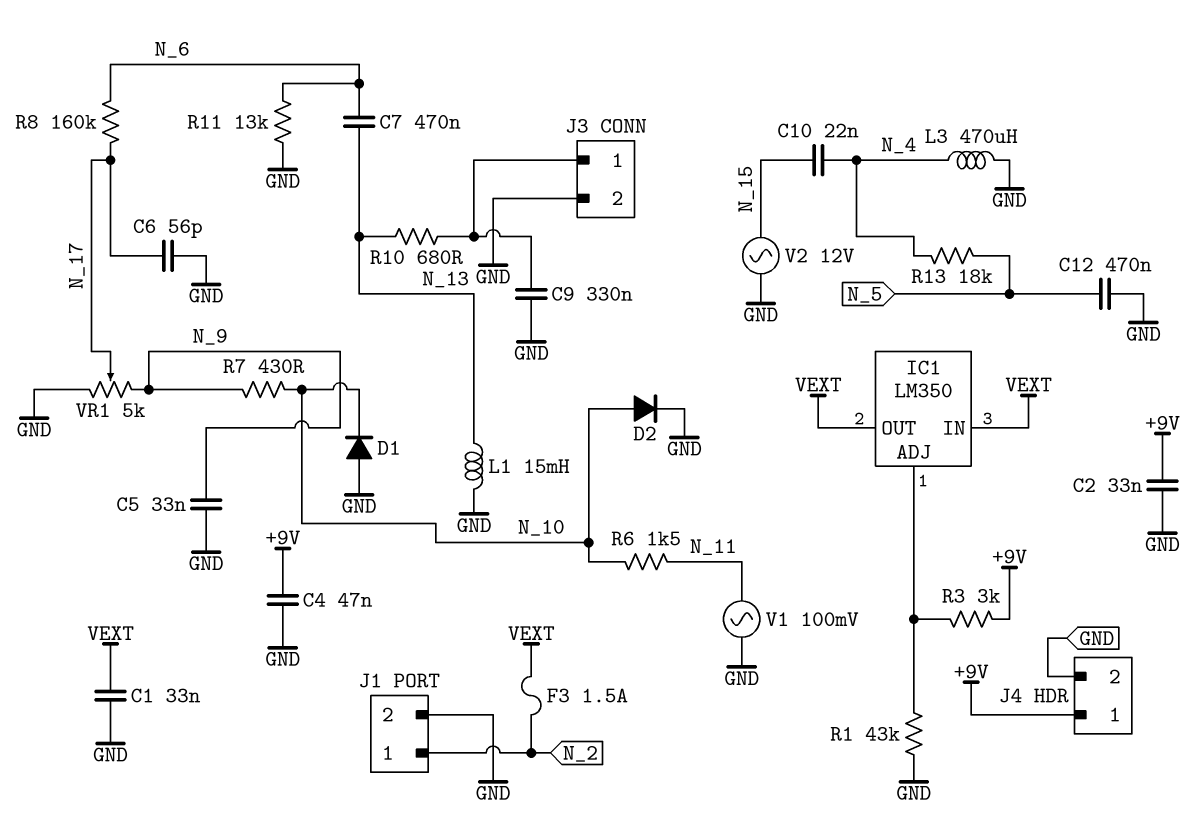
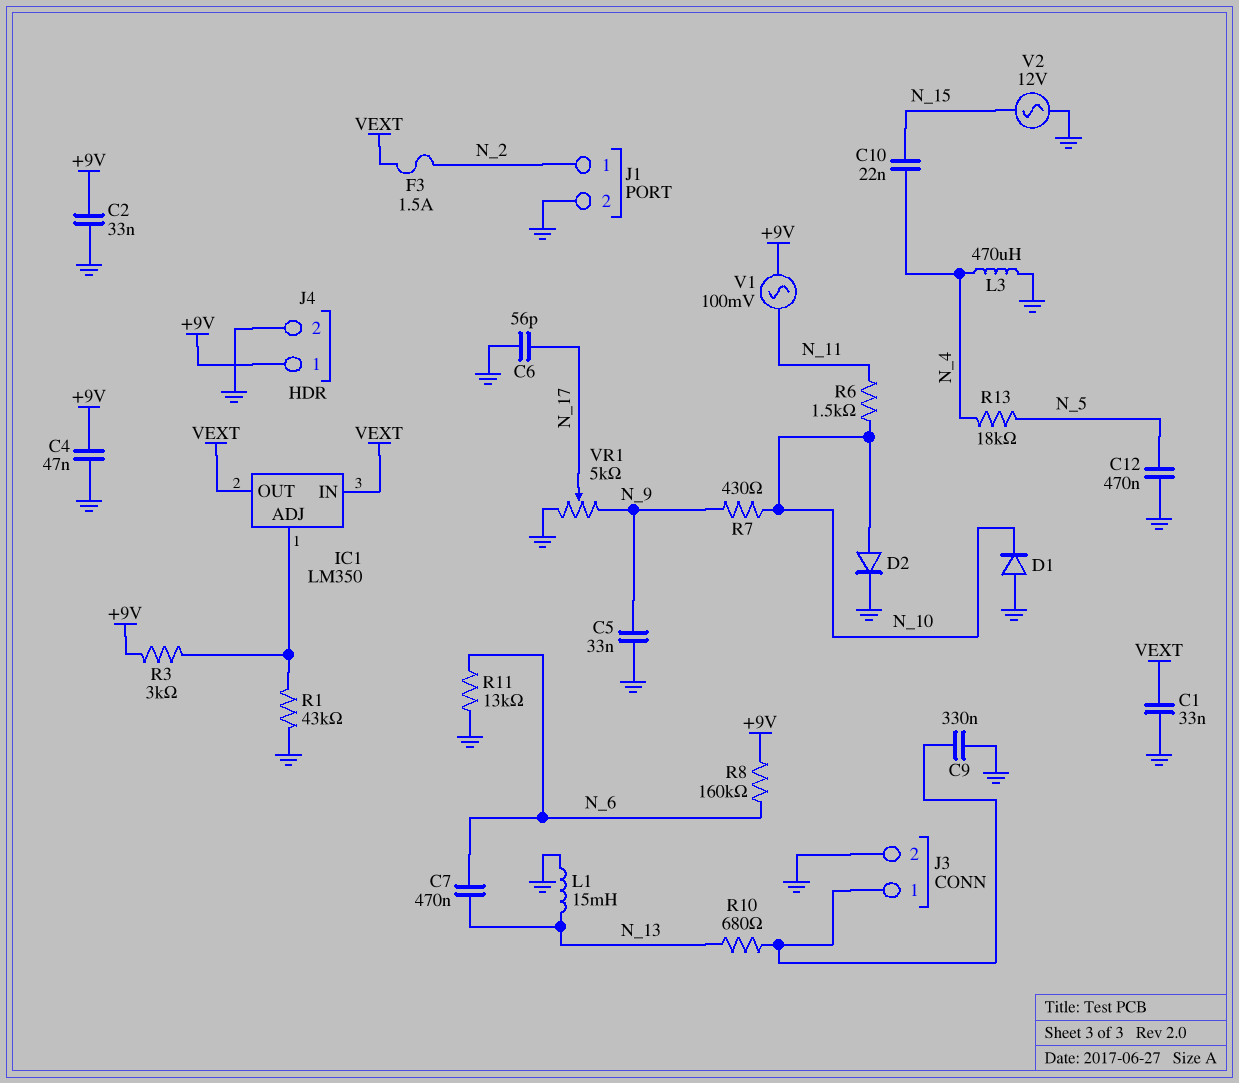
R8: 160k (N_6, N_17) -> 160k (+9V, N_6)
V1: AC 100mV (GND, N_11) -> AC 100mV (+9V, N_11)

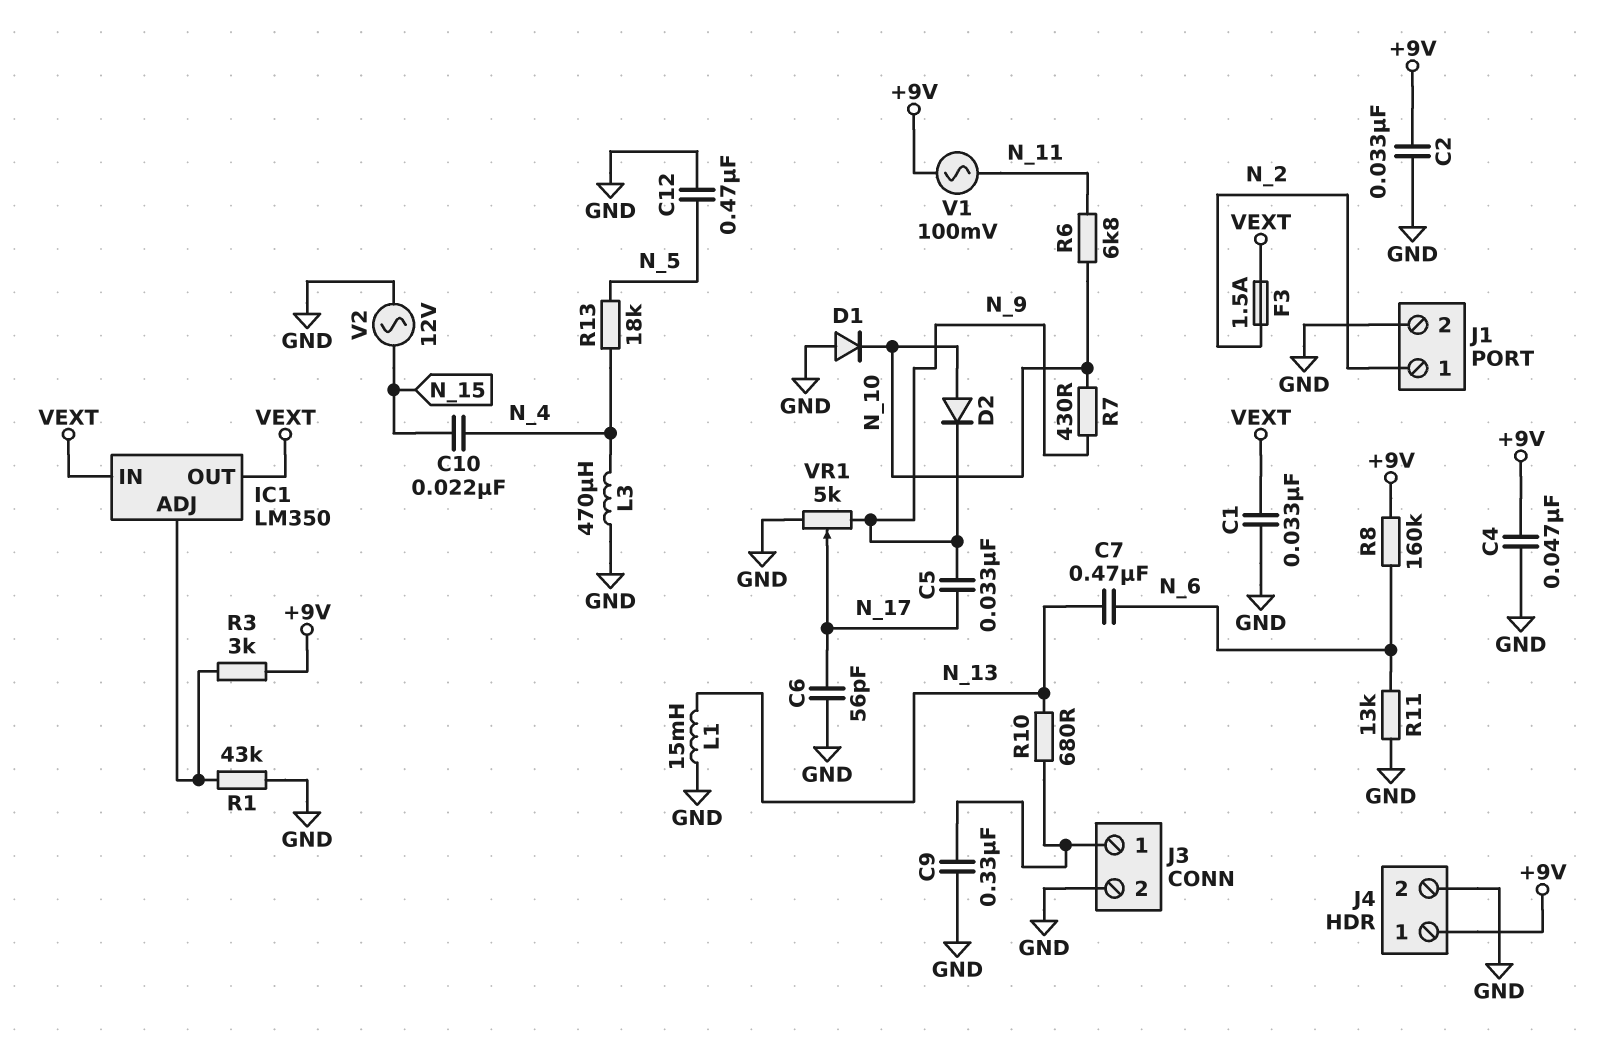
C5: 33nF (GND, N_9) -> 33nF (N_9, N_17)
D2: diode (A N_10, K GND) -> diode (A N_10, K N_9)
R6: 1.5k (N_10, N_11) -> 6.8k (N_10, N_11)

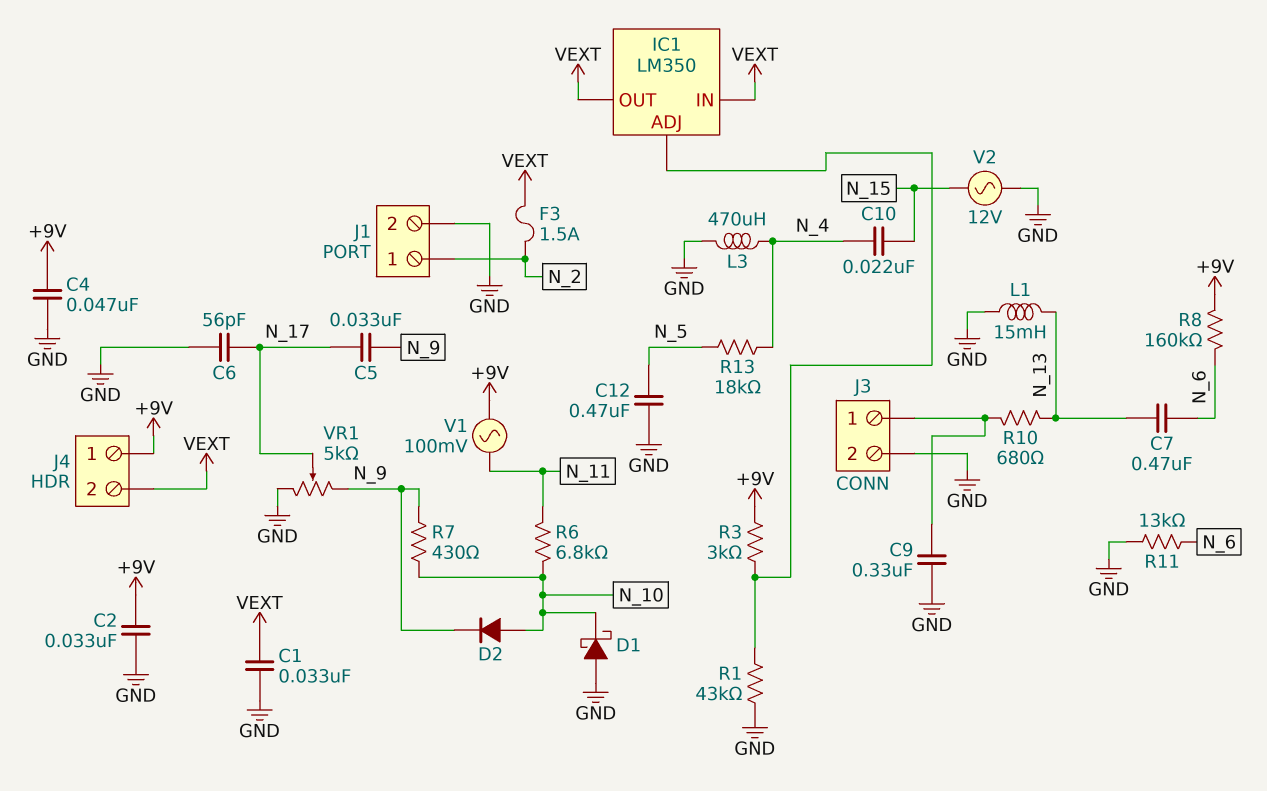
D1: diode (A GND, K N_10) -> schottky (A GND, K N_10)
J4 pin 2: GND -> VEXT

